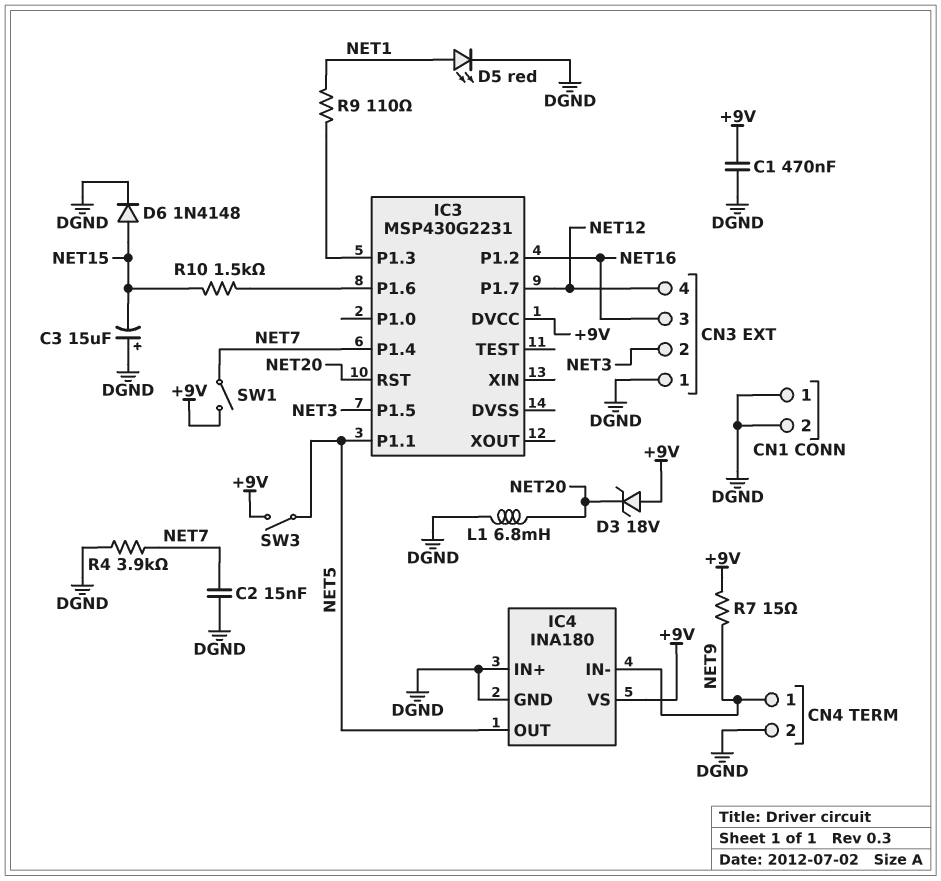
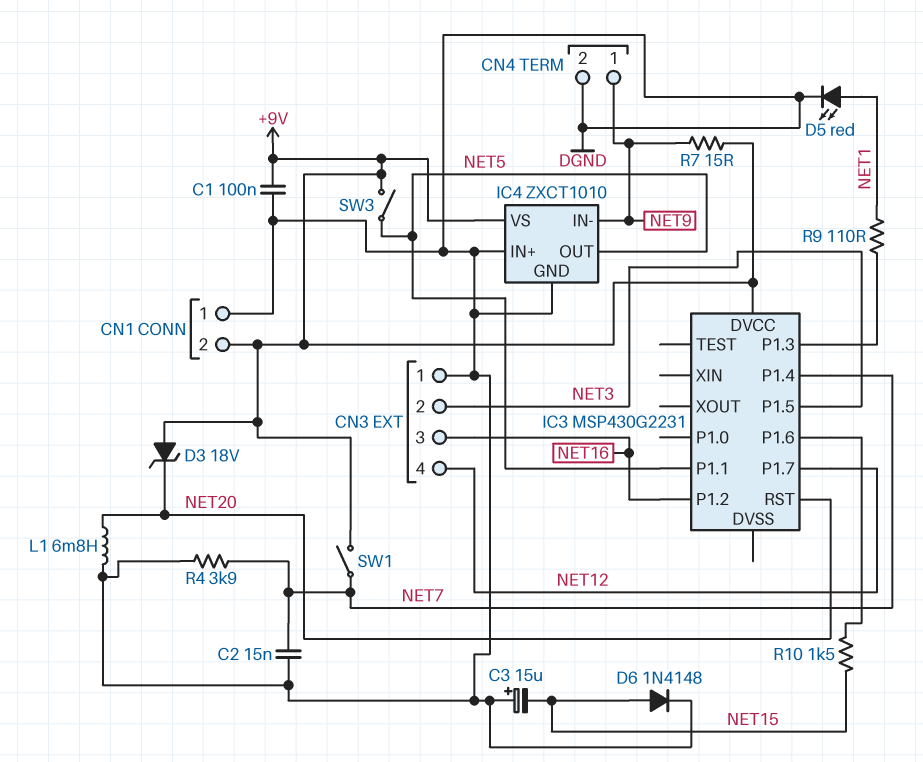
C1: 470nF (+9V, DGND) -> 100nF (+9V, DGND)
CN1 pin 2: DGND -> +9V
IC4: INA180 -> ZXCT1010

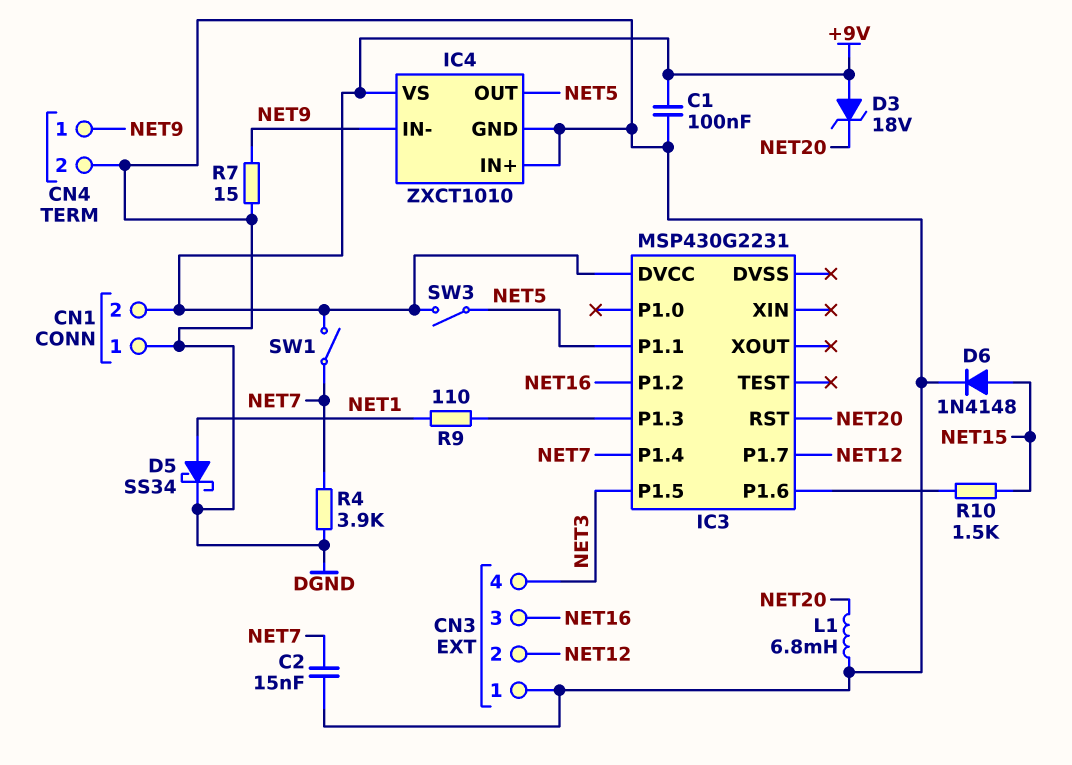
C3: 15uF (plus DGND, minus NET15) -> none
CN3 pin 2: NET3 -> NET12
CN3 pin 4: NET12 -> NET3
D5: LED red (A NET1, K DGND) -> schottky SS34 (A NET1, K DGND)
R7: 15 (+9V, NET9) -> 15 (DGND, NET9)

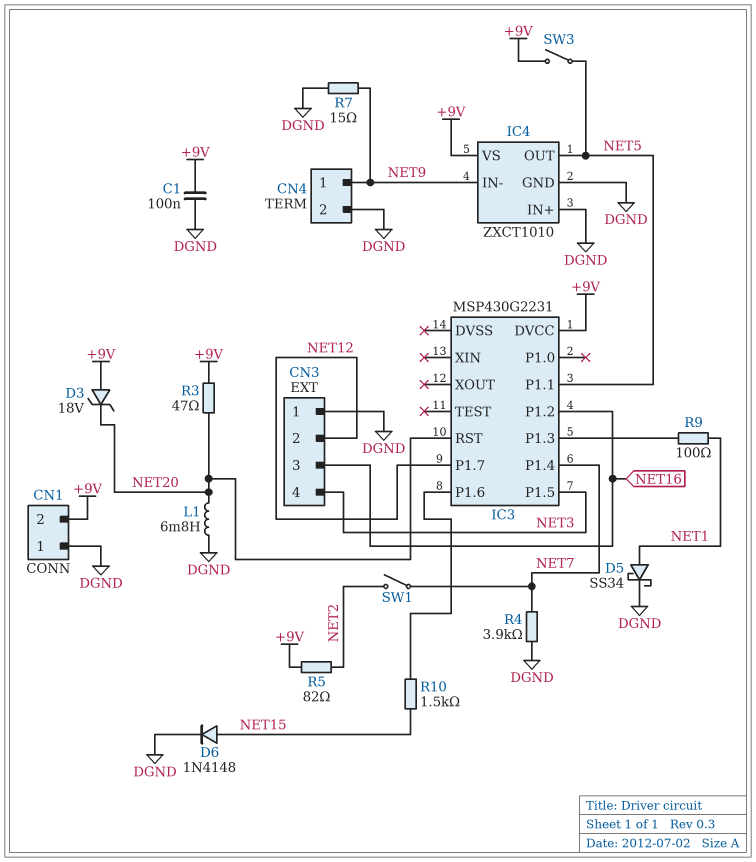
C2: 15nF (DGND, NET7) -> none
R3: none -> 47 (+9V, NET20)
R5: none -> 82 (+9V, NET2)
R9: 110 (IC3/P1.3, NET1) -> 100 (IC3/P1.3, NET1)
SW1: switch (+9V, NET7) -> switch (NET2, NET7)

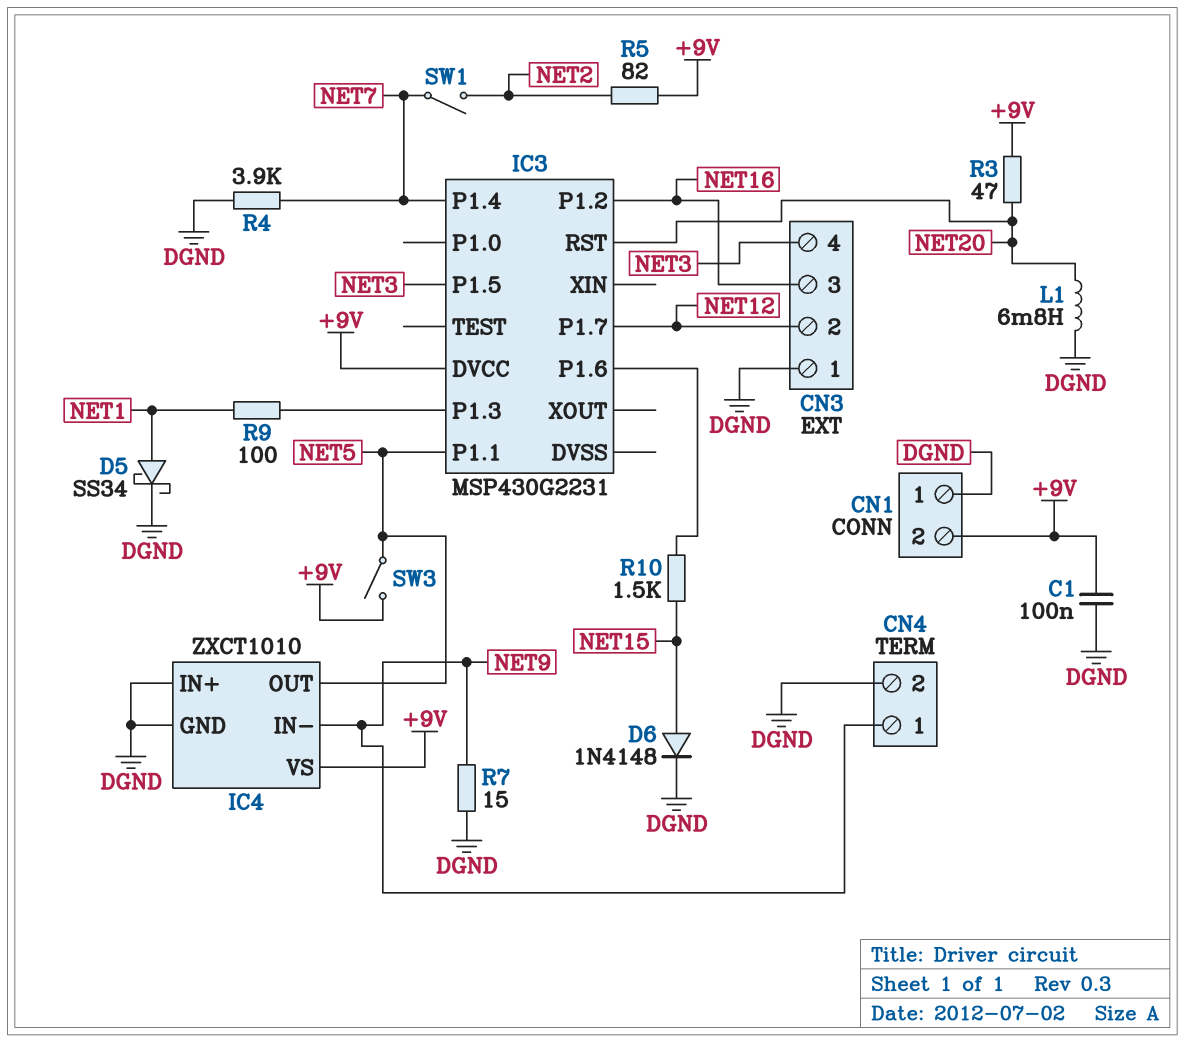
D3: zener 18V (A +9V, K NET20) -> none

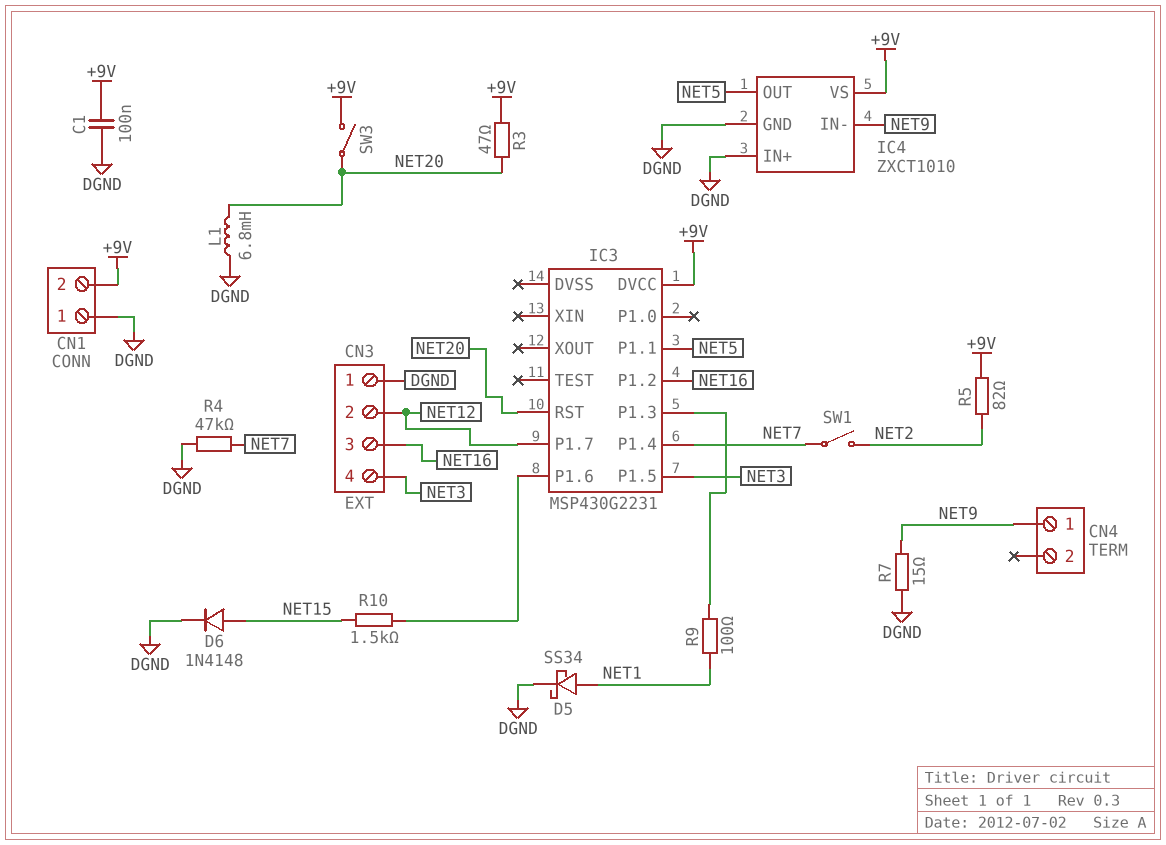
CN4 pin 2: DGND -> none
R4: 3.9k (DGND, NET7) -> 47k (DGND, NET7)
SW3: switch (+9V, NET5) -> switch (+9V, NET20)

